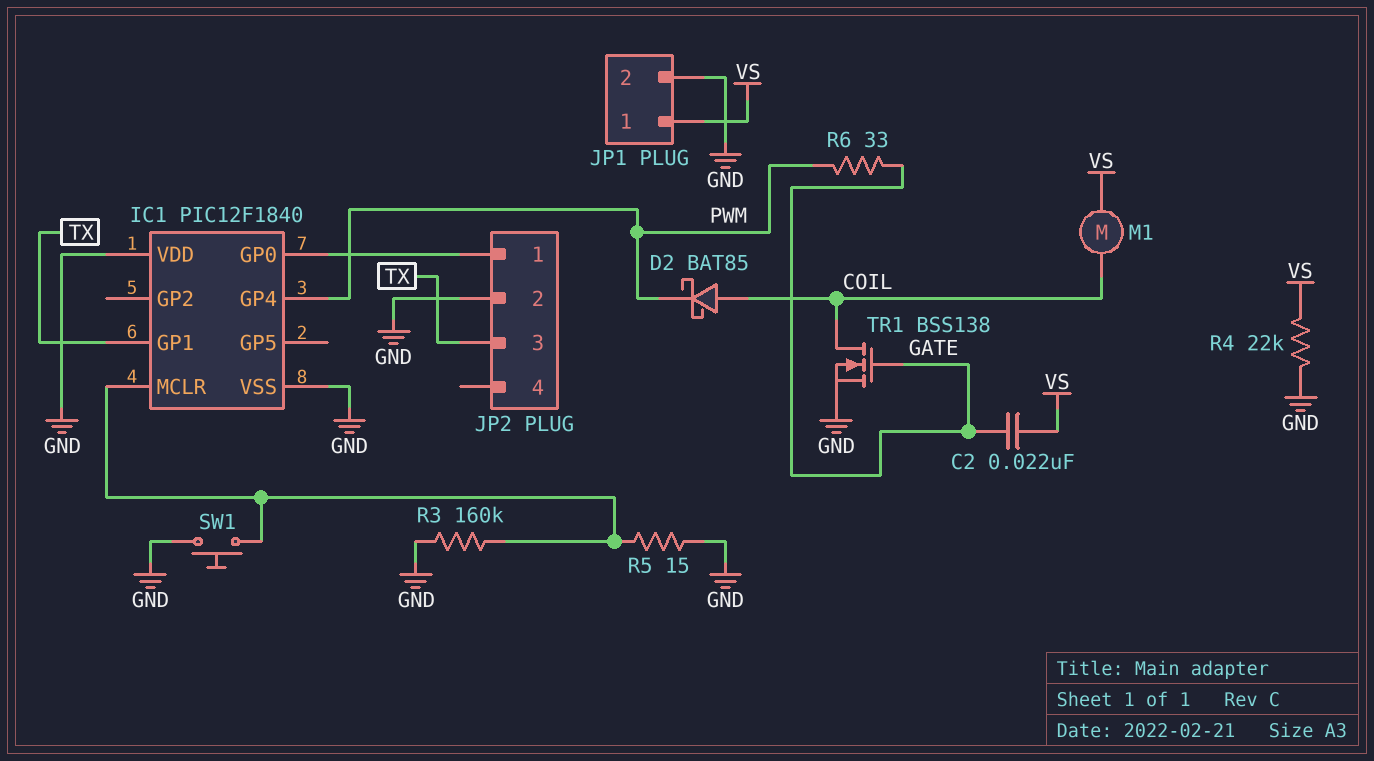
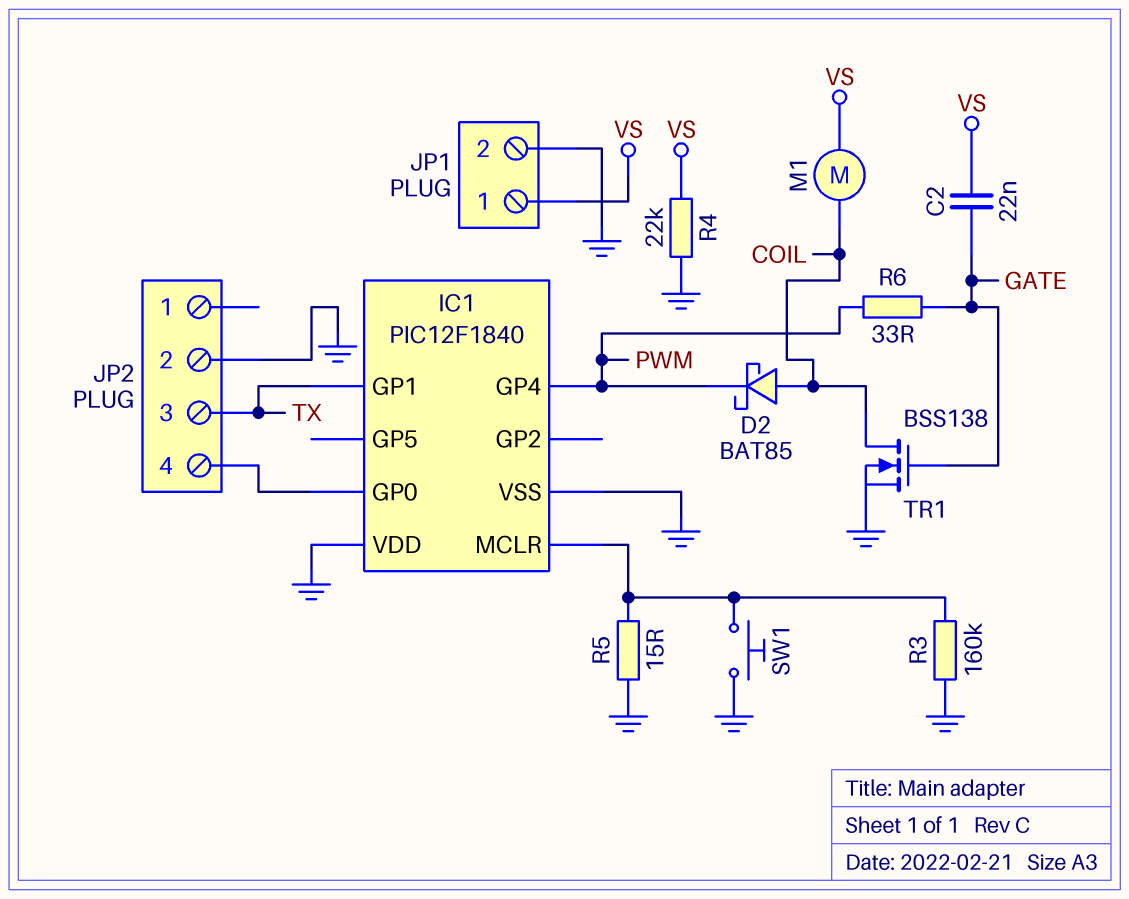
JP2 pin 1: IC1/GP0 -> none
JP2 pin 4: none -> IC1/GP0

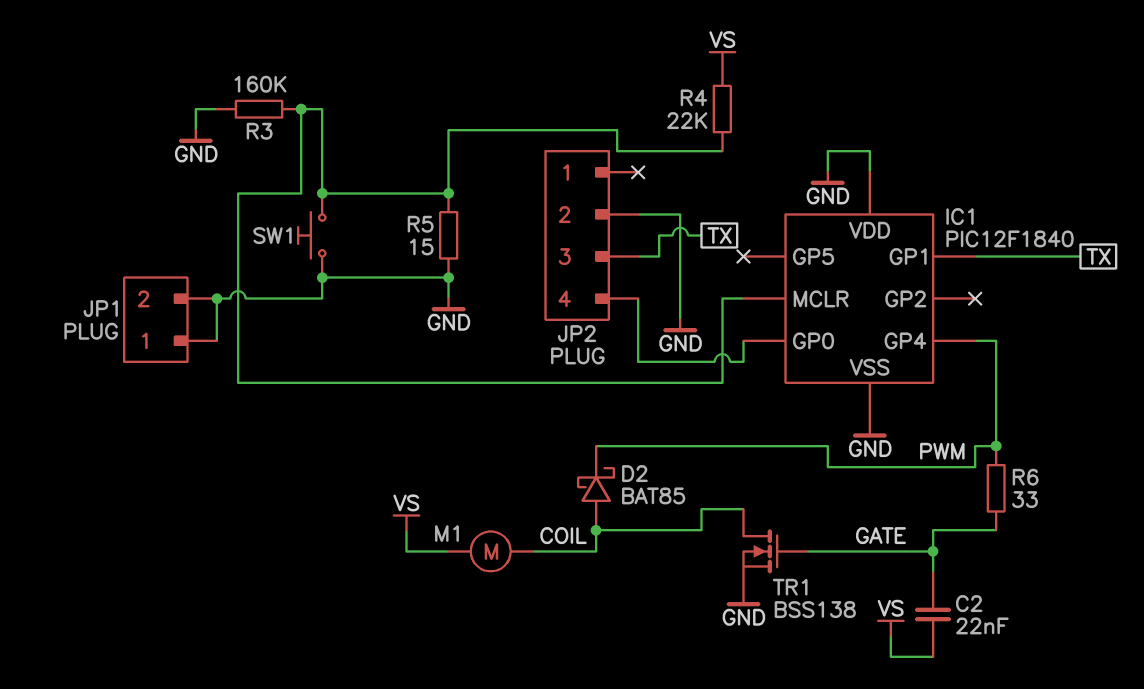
JP1 pin 1: VS -> GND
R4: 22k (GND, VS) -> 22k (IC1/MCLR, VS)

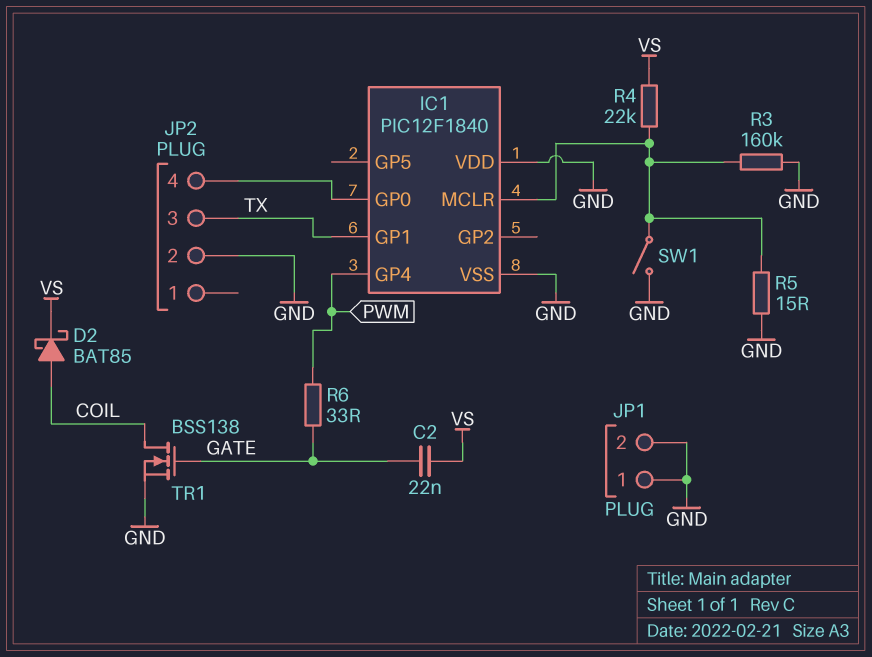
D2: schottky BAT85 (A COIL, K PWM) -> schottky BAT85 (A COIL, K VS)
M1: motor (COIL, VS) -> none
SW1: button (GND, IC1/MCLR) -> switch (GND, IC1/MCLR)

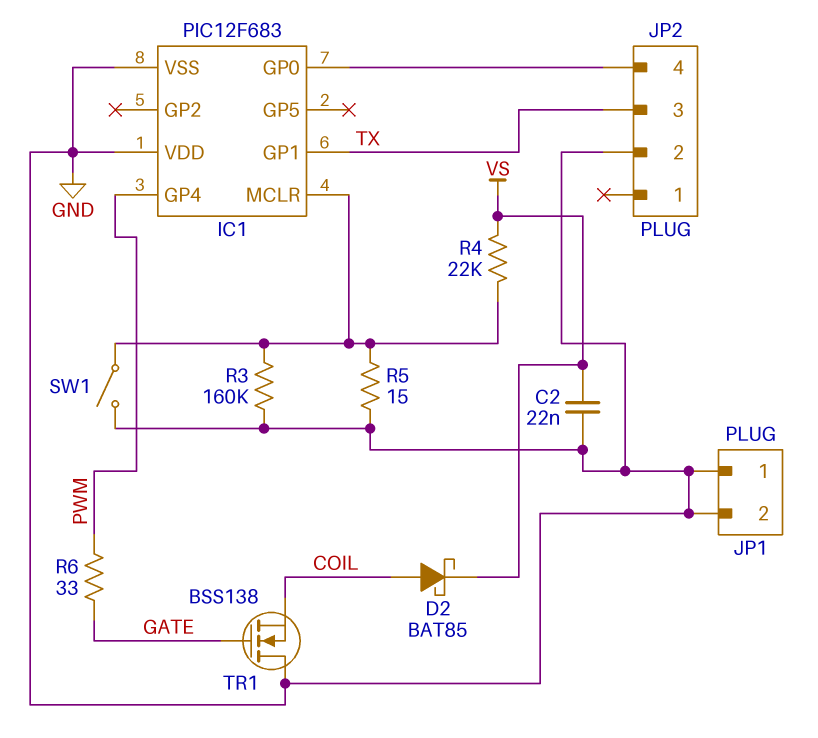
C2: 22nF (GATE, VS) -> 22nF (GND, VS)
IC1: PIC12F1840 -> PIC12F683
TR1: NMOS BSS138 (G GATE, D COIL, S GND) -> NMOS BSS138 (G GATE, D GND, S COIL)

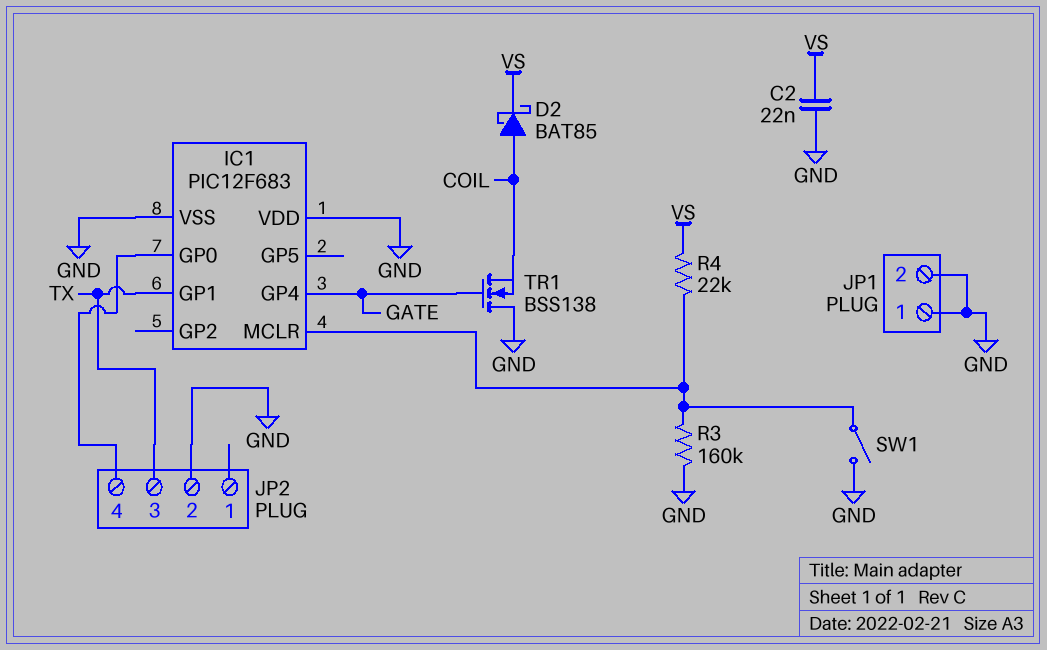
IC1 pin GP4: PWM -> GATE
R5: 15 (GND, IC1/MCLR) -> none
R6: 33 (GATE, PWM) -> none

